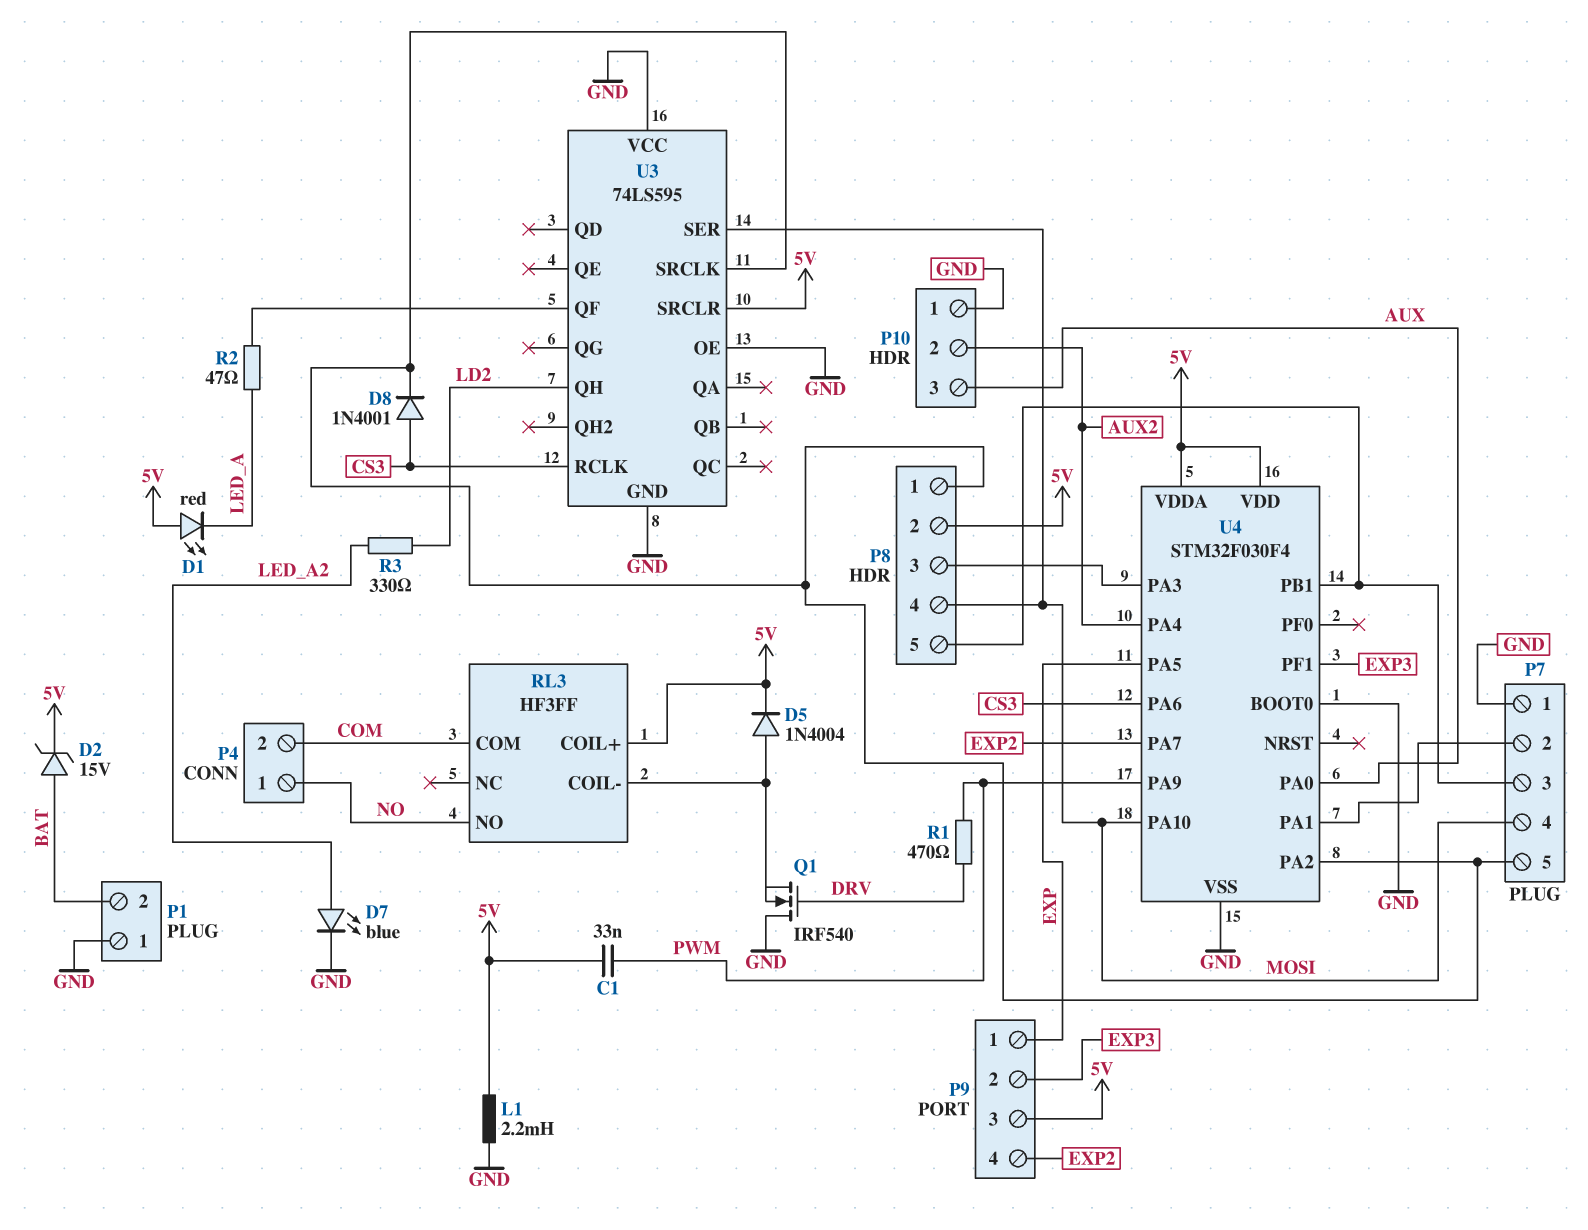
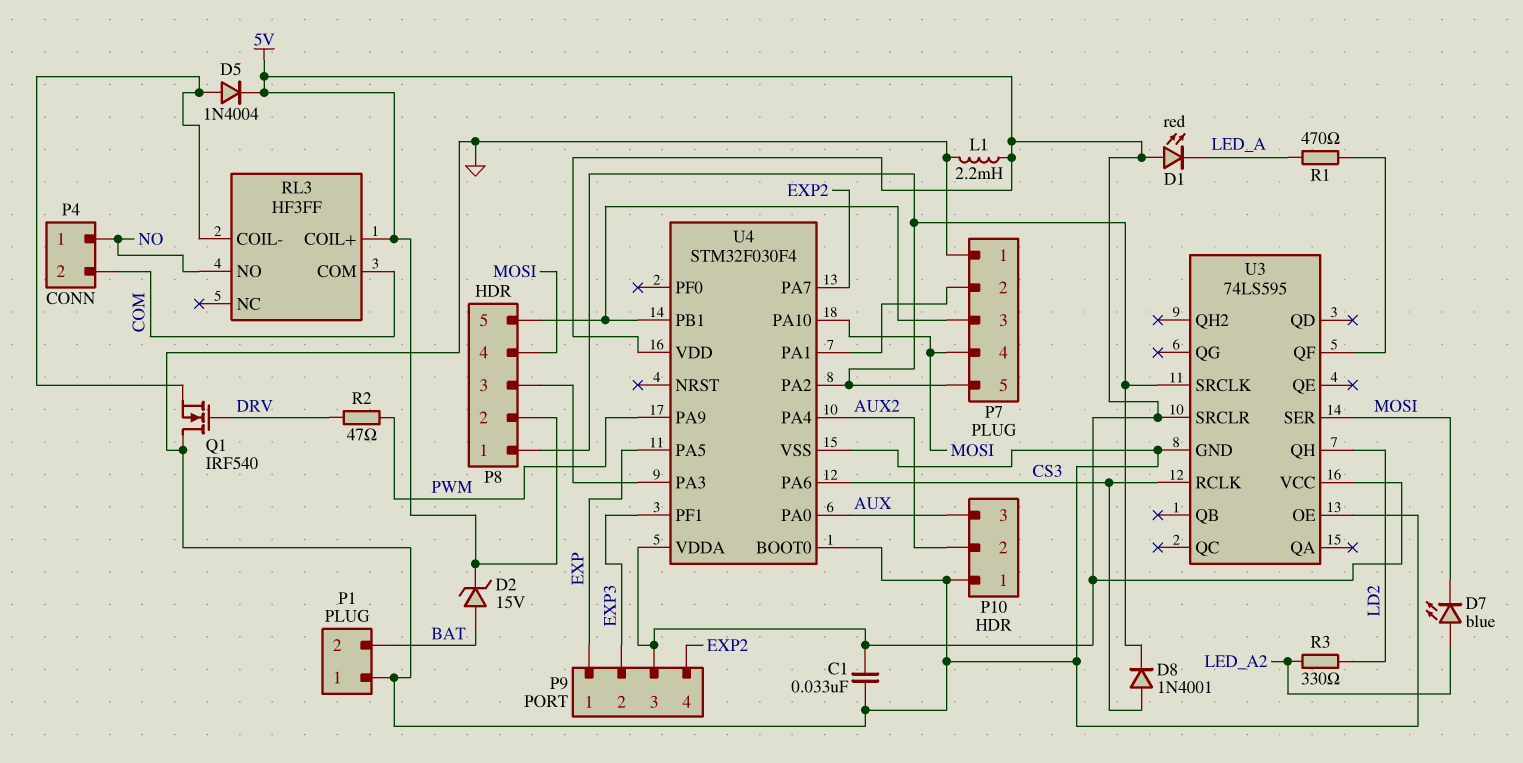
C1: 33nF (5V, PWM) -> 33nF (5V, GND)
D7: LED blue (A LED_A2, K GND) -> LED blue (A LED_A2, K MOSI)
R1: 470 (DRV, PWM) -> 470 (LED_A, U3/QF)
R2: 47 (LED_A, U3/QF) -> 47 (DRV, PWM)
U3 pin VCC: GND -> 5V

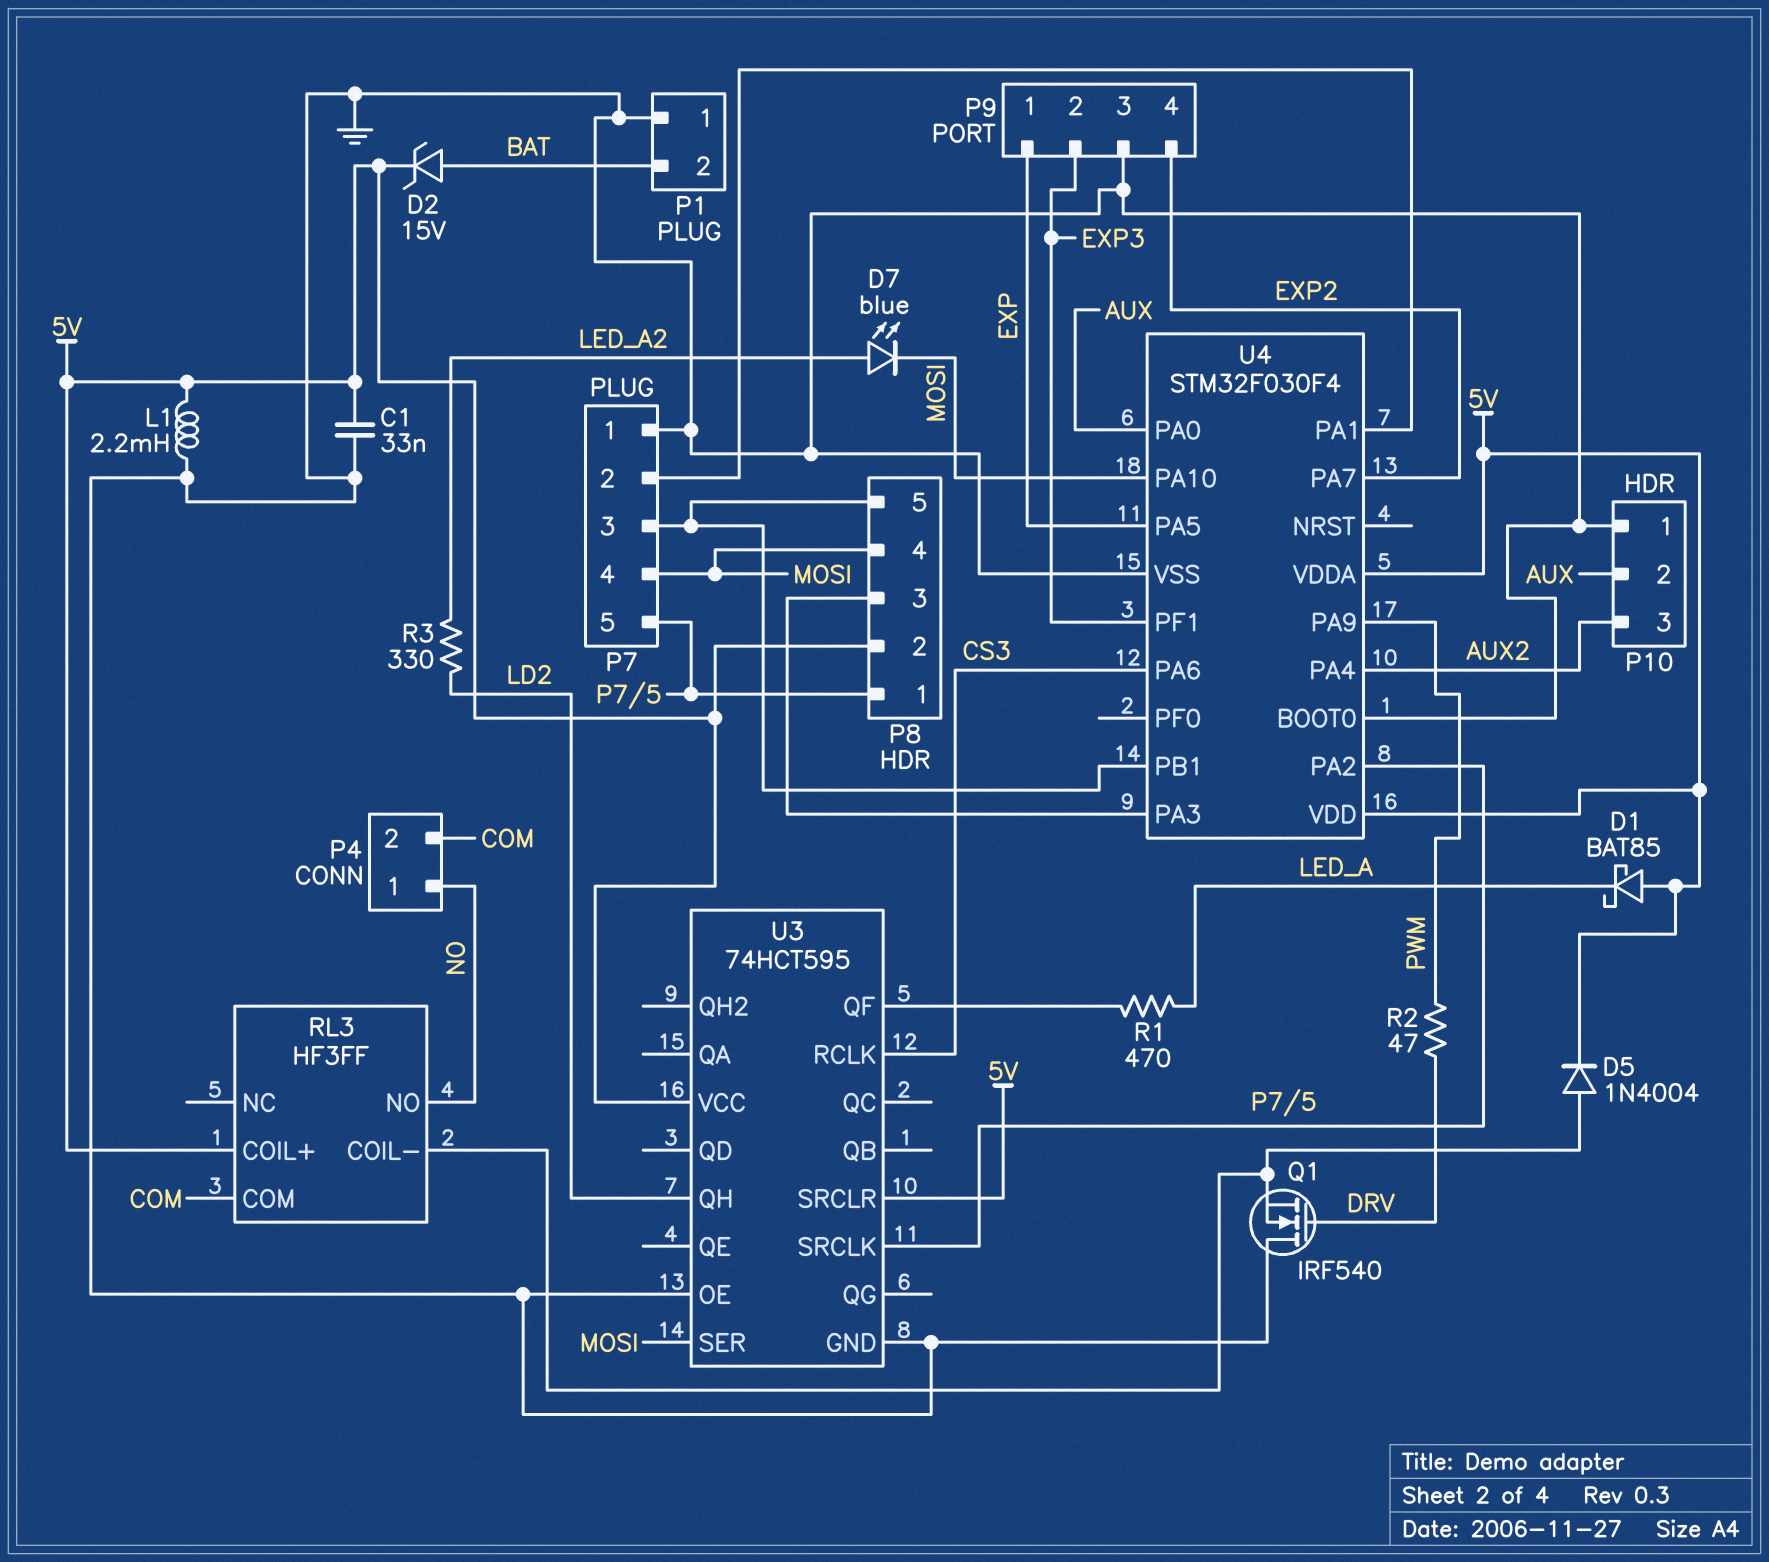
D1: LED red (A 5V, K LED_A) -> schottky BAT85 (A 5V, K LED_A)
D8: diode 1N4001 (A CS3, K P7/5) -> none
P9 pin 3: 5V -> GND
P10 pin 2: AUX2 -> AUX
P10 pin 3: AUX -> AUX2
U3: 74LS595 -> 74HCT595

